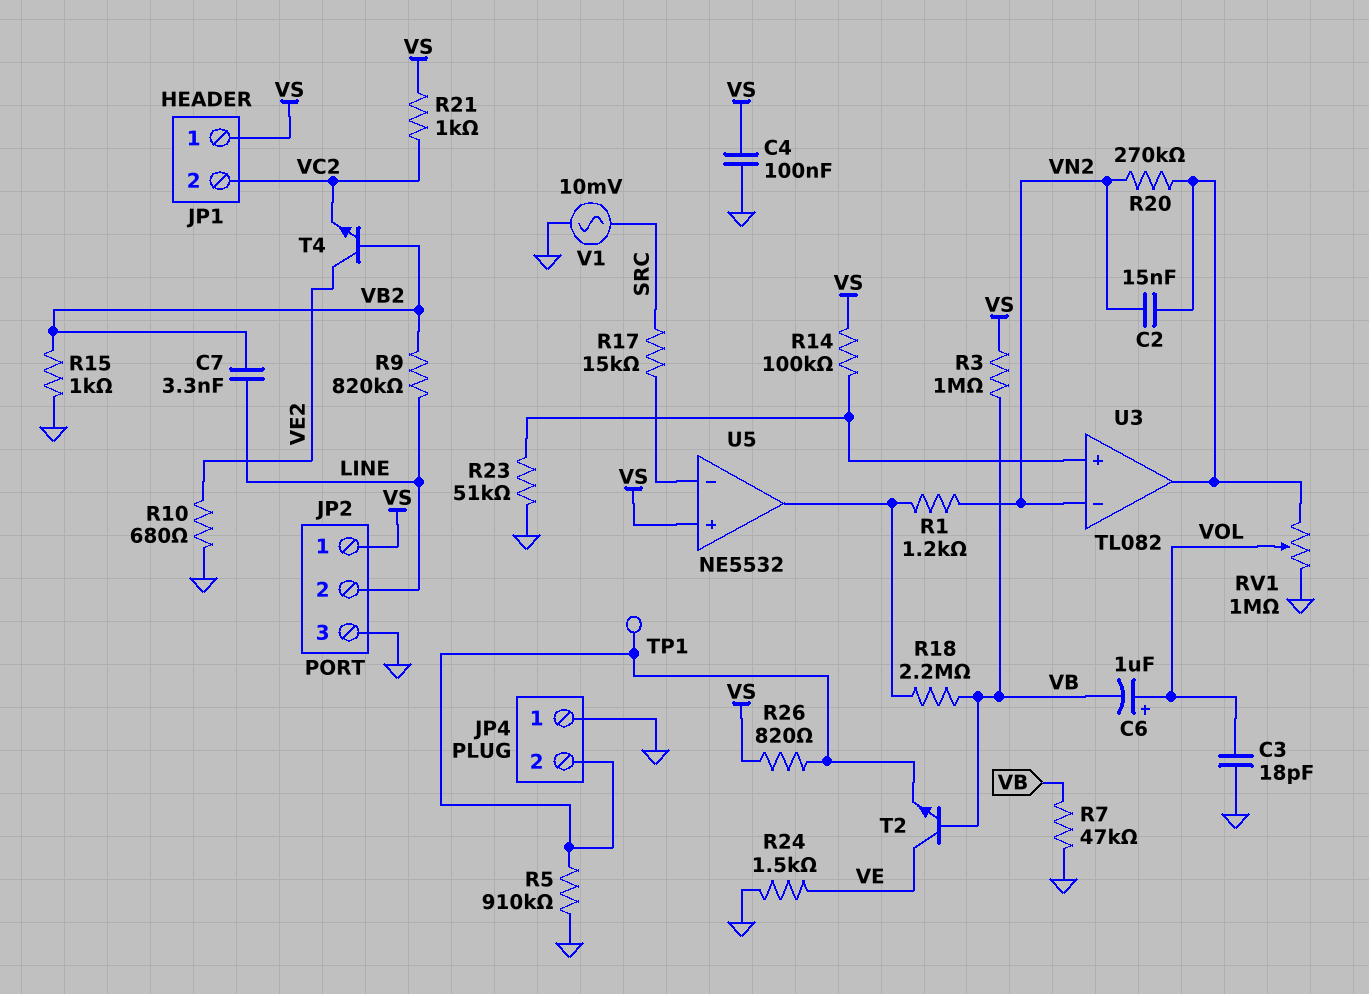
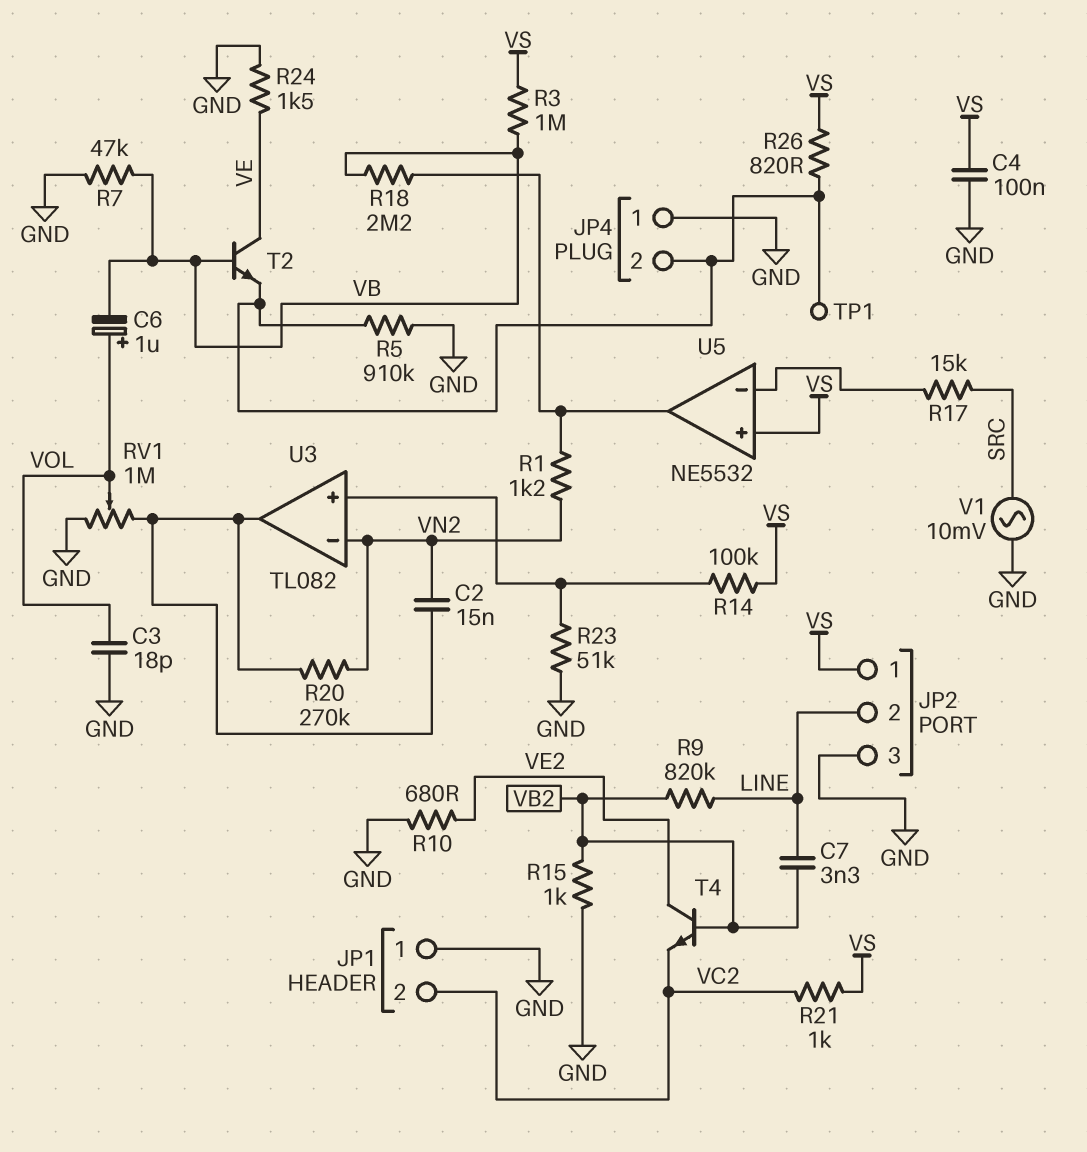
JP1 pin 1: VS -> GND

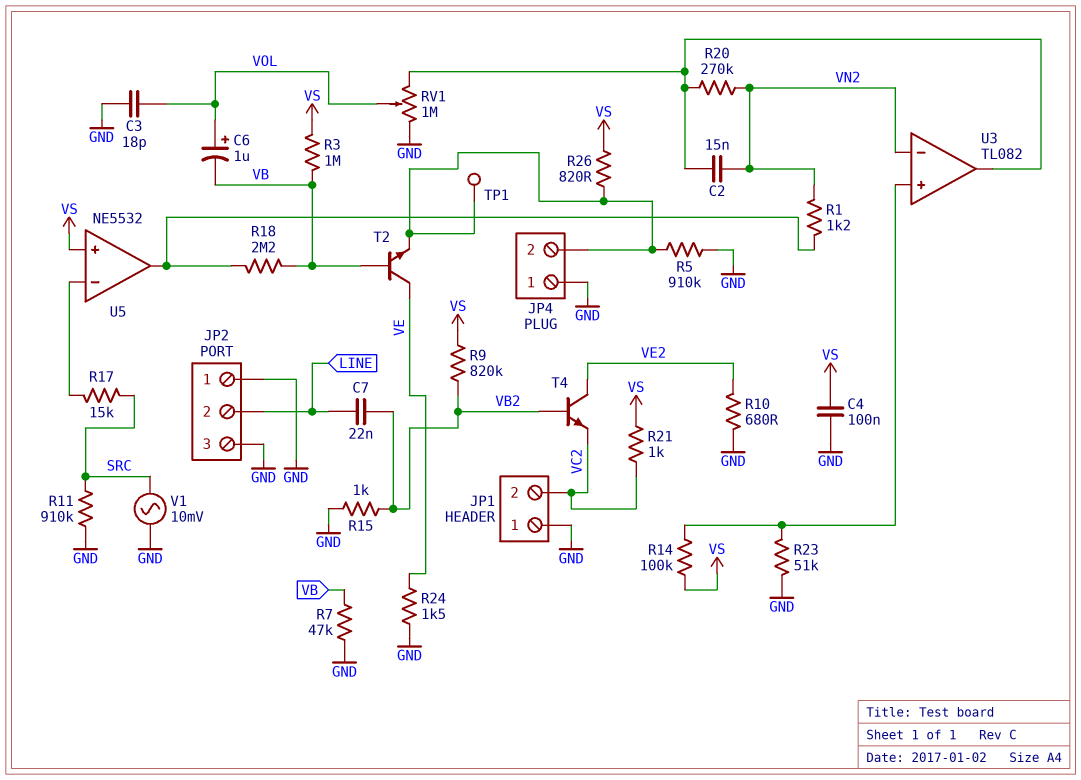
C7: 3.3nF (LINE, VB2) -> 22nF (LINE, VB2)
JP2 pin 1: VS -> GND
R9: 820k (LINE, VB2) -> 820k (VB2, VS)
R11: none -> 910k (GND, SRC)

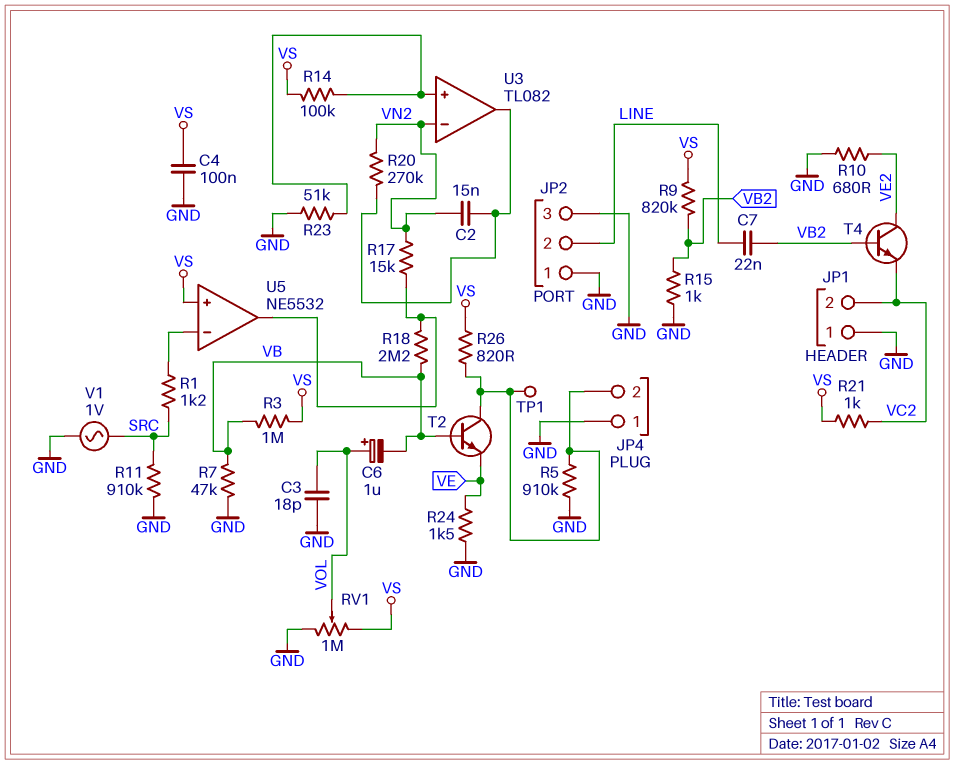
R1: 1.2k (U5/out, VN2) -> 1.2k (SRC, U5/in-)
R17: 15k (SRC, U5/in-) -> 15k (U5/out, VN2)
RV1: 1M (GND, U3/out, wiper VOL) -> 1M (GND, VS, wiper VOL)
T2: NPN (B VB, C VE, E JP4/2) -> NPN (B VB, C JP4/2, E VE)
V1: AC 10mV (GND, SRC) -> AC 1V (GND, SRC)

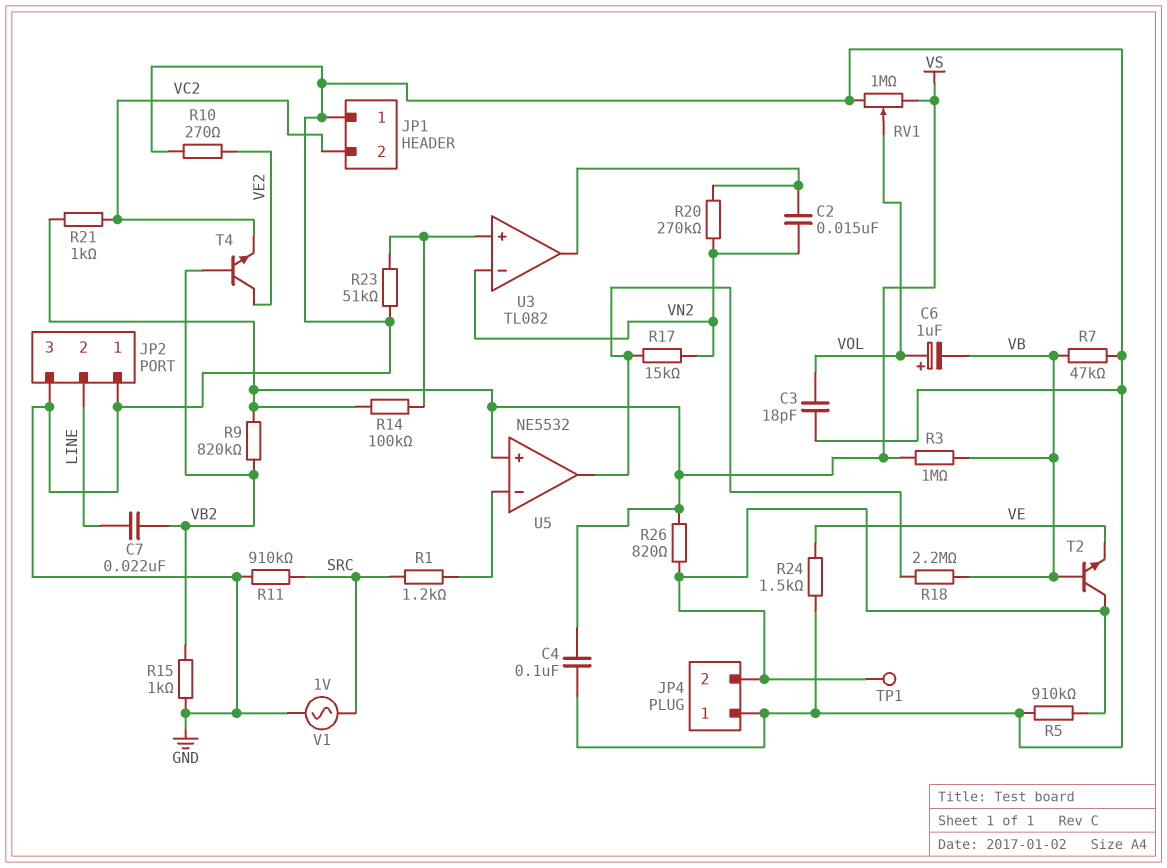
R10: 680 (GND, VE2) -> 270 (GND, VE2)

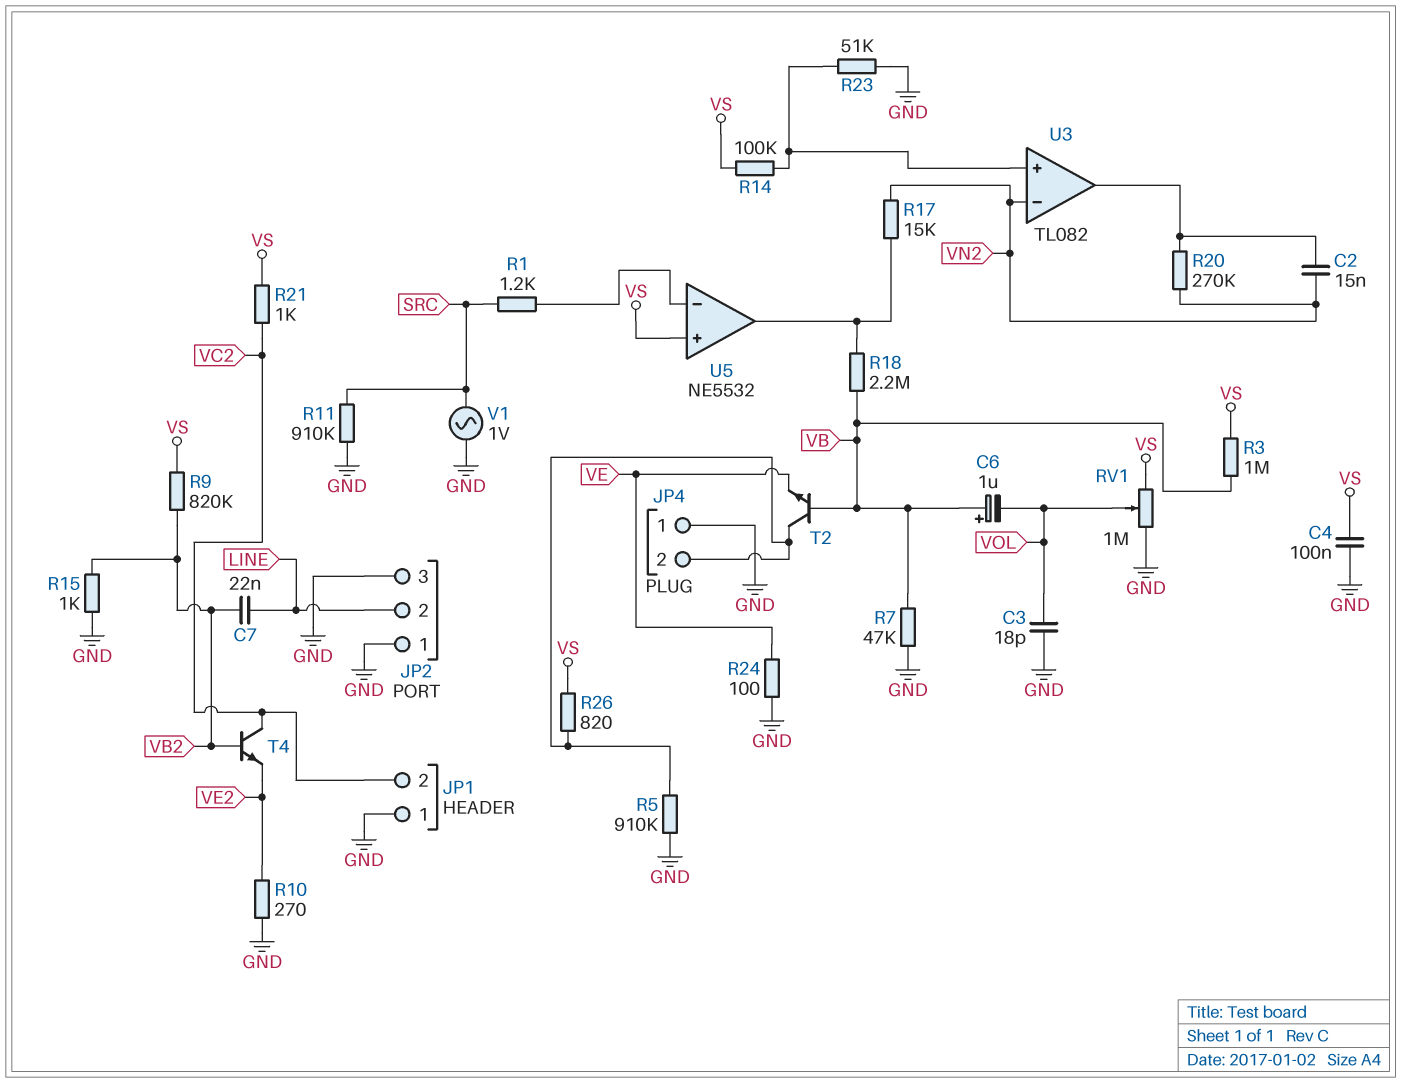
C6: 1uF (plus VOL, minus VB) -> 1uF (plus VB, minus VOL)
R24: 1.5k (GND, VE) -> 100 (GND, VE)
T4: NPN (B VB2, C VE2, E VC2) -> NPN (B VB2, C VC2, E VE2)
TP1: test point (JP4/2) -> none

